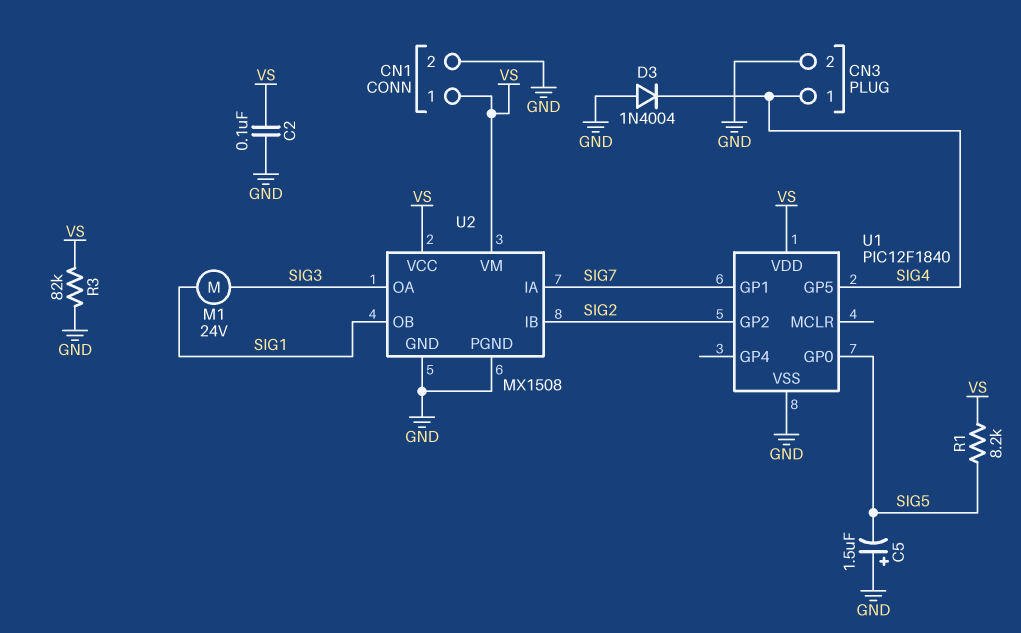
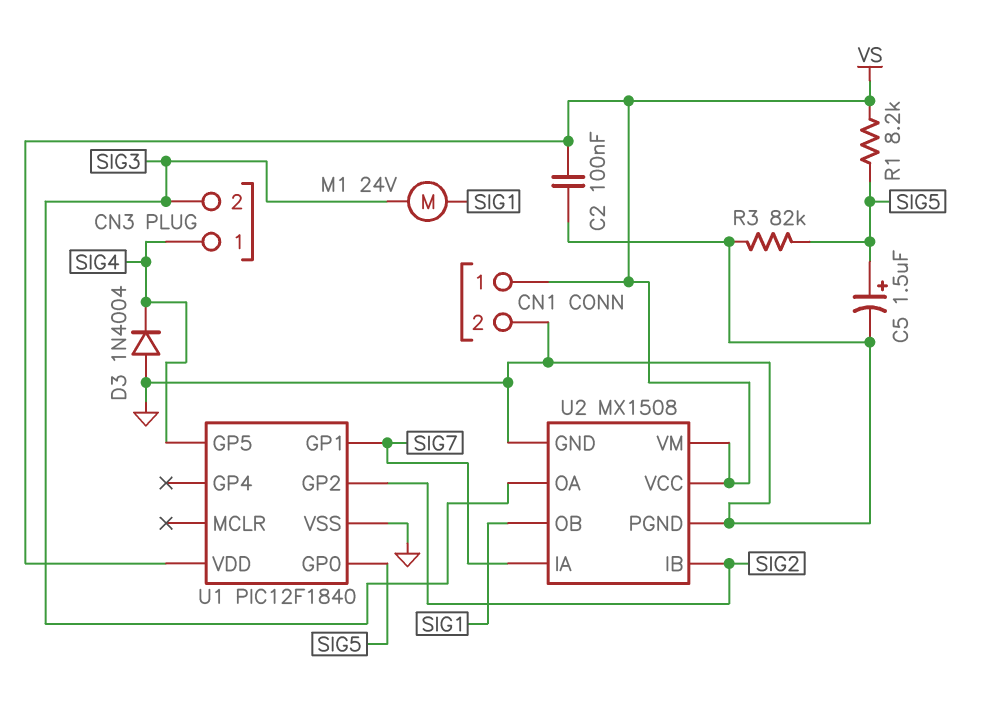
C5: 1.5uF (plus GND, minus SIG5) -> 1.5uF (plus SIG5, minus GND)
CN3 pin 2: GND -> SIG3
R3: 82k (GND, VS) -> 82k (GND, SIG5)

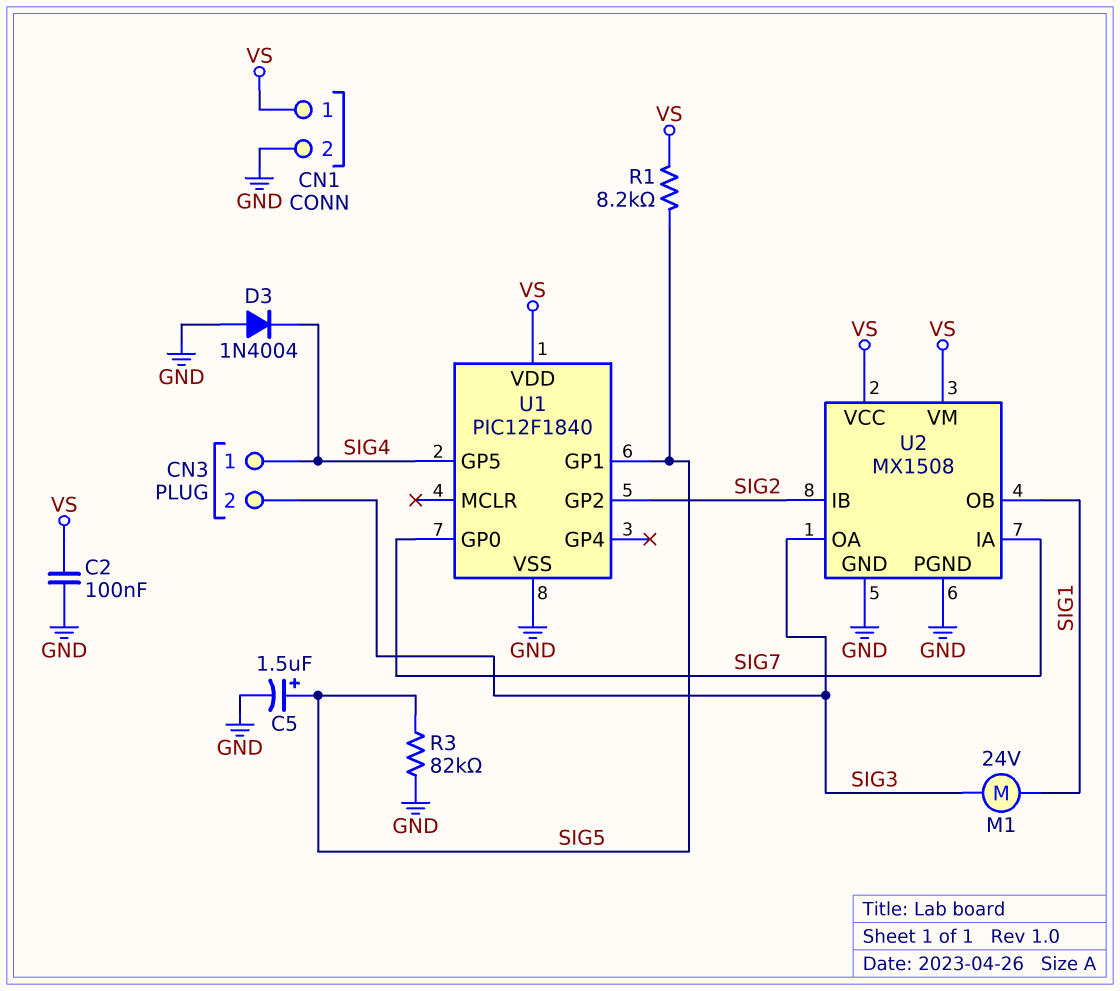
U1 pin GP0: SIG5 -> SIG7
U1 pin GP1: SIG7 -> SIG5

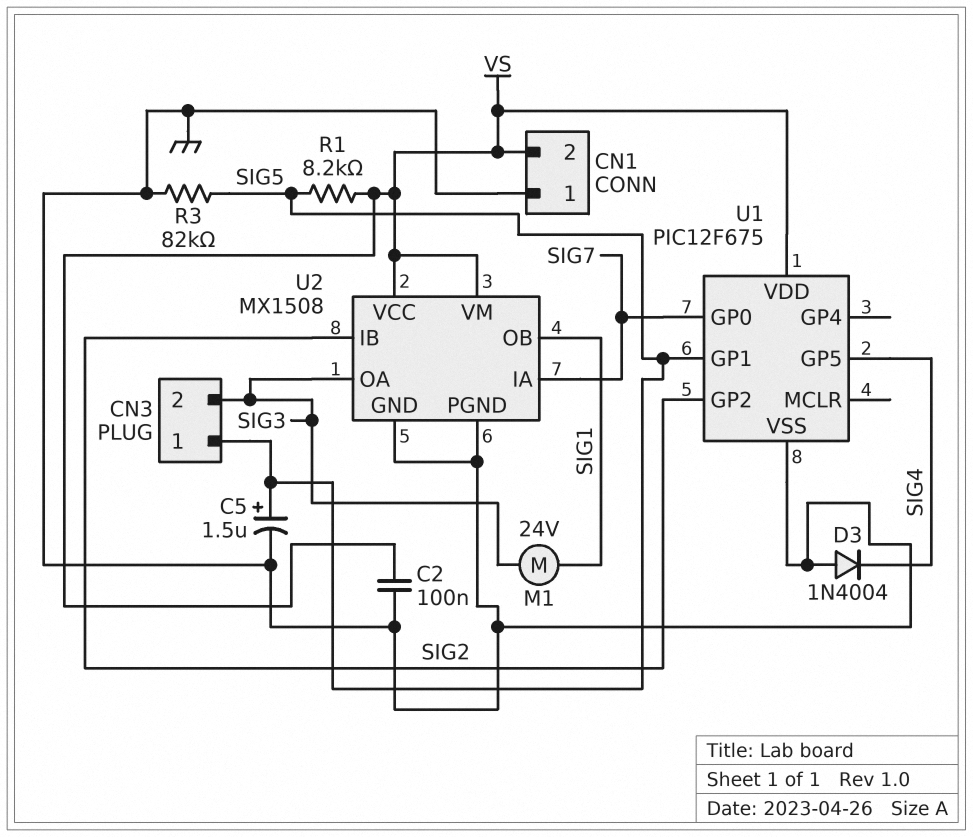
CN1 pin 1: VS -> GND
CN1 pin 2: GND -> VS
CN3 pin 1: SIG4 -> SIG5
U1: PIC12F1840 -> PIC12F675

